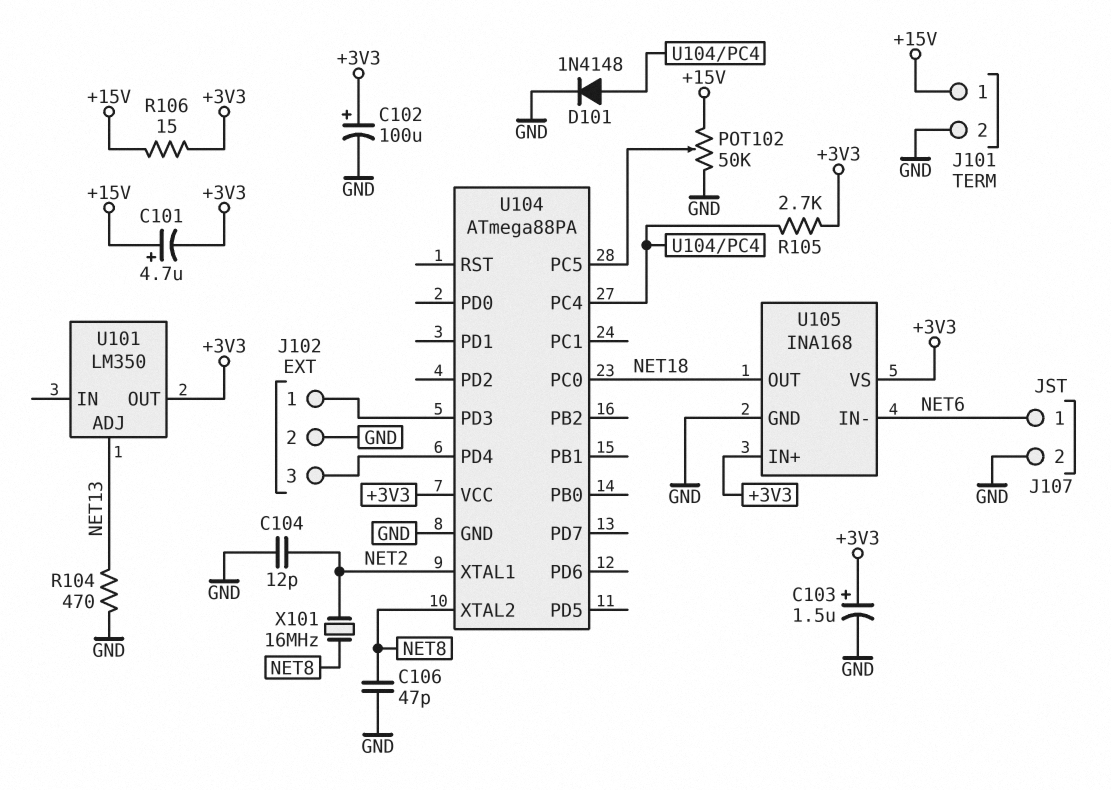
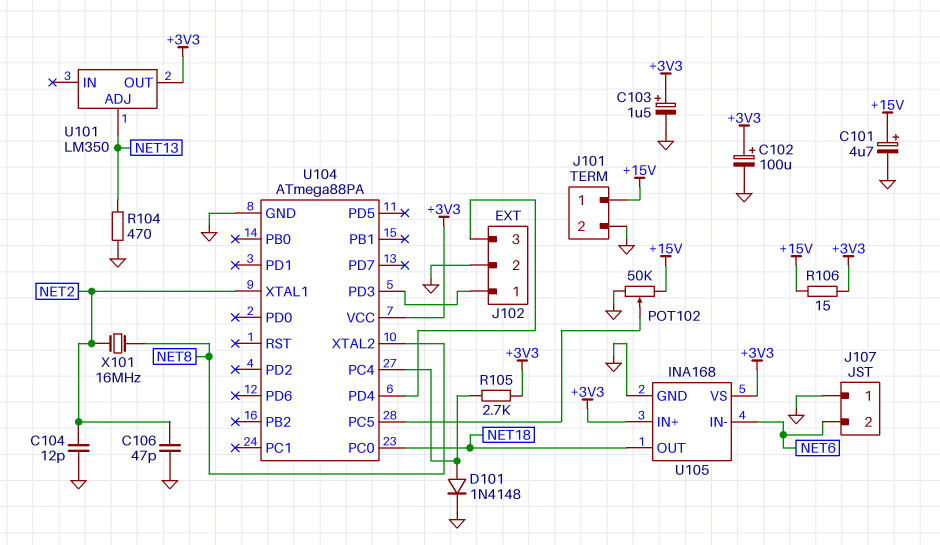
C101: 4.7uF (plus +15V, minus +3V3) -> 4.7uF (plus +15V, minus GND)
C106: 47pF (GND, NET8) -> 47pF (GND, NET2)
J107 pin 1: NET6 -> GND
J107 pin 2: GND -> NET6

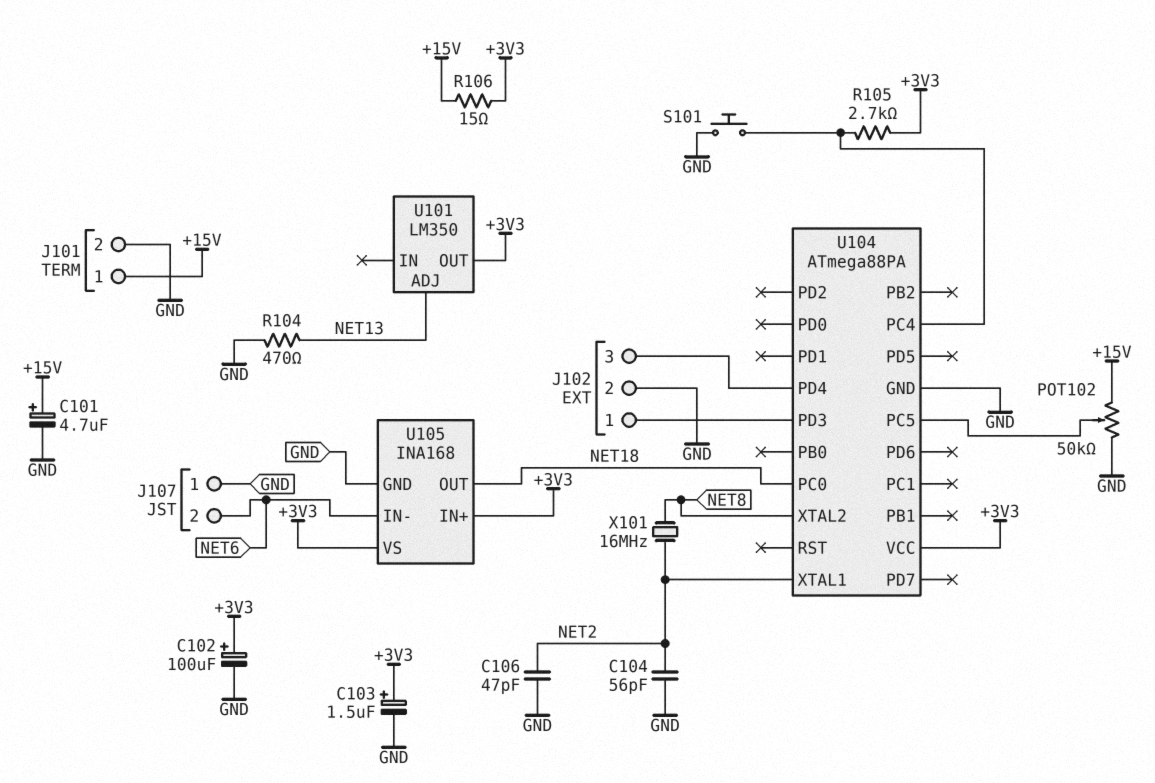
C104: 12pF (GND, NET2) -> 56pF (GND, NET2)
D101: diode 1N4148 (A U104/PC4, K GND) -> none
S101: none -> button (GND, U104/PC4)

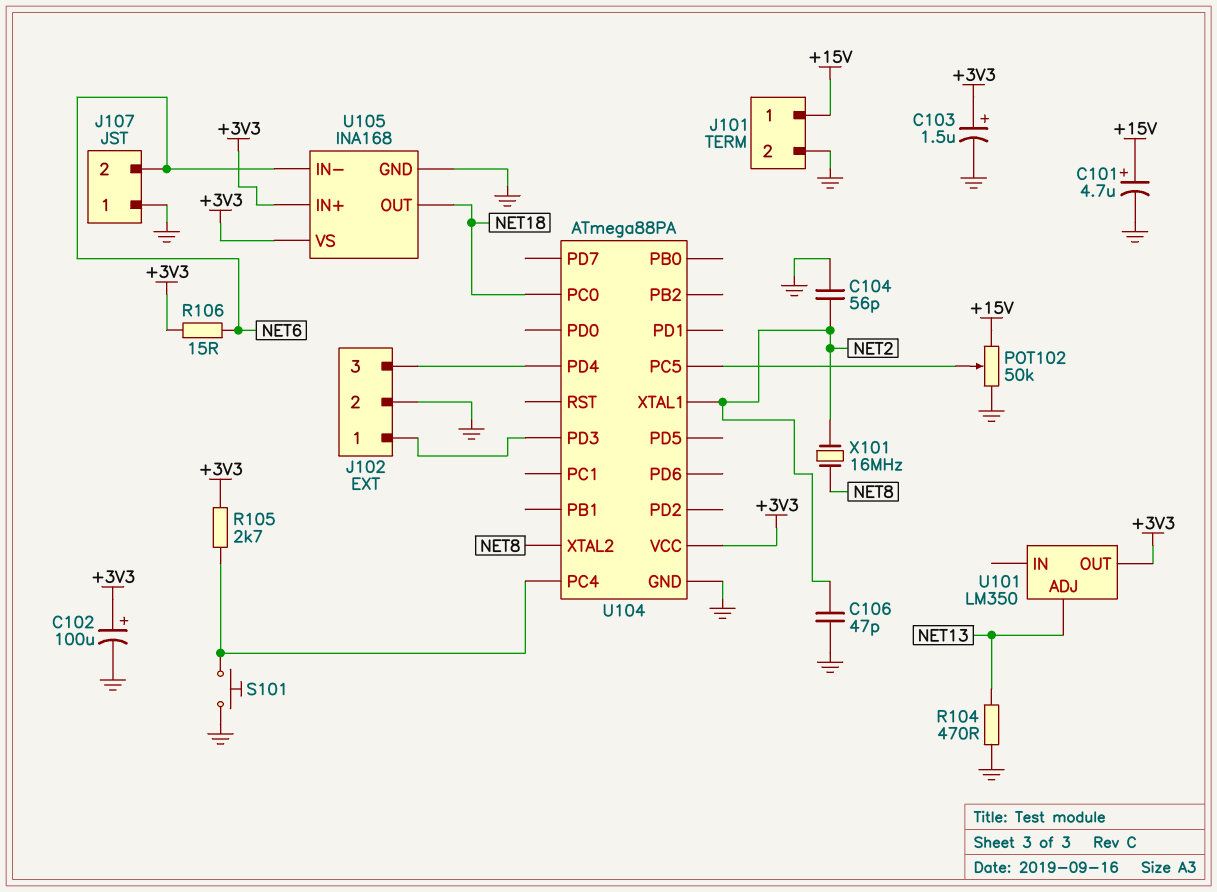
R106: 15 (+3V3, +15V) -> 15 (+3V3, NET6)

